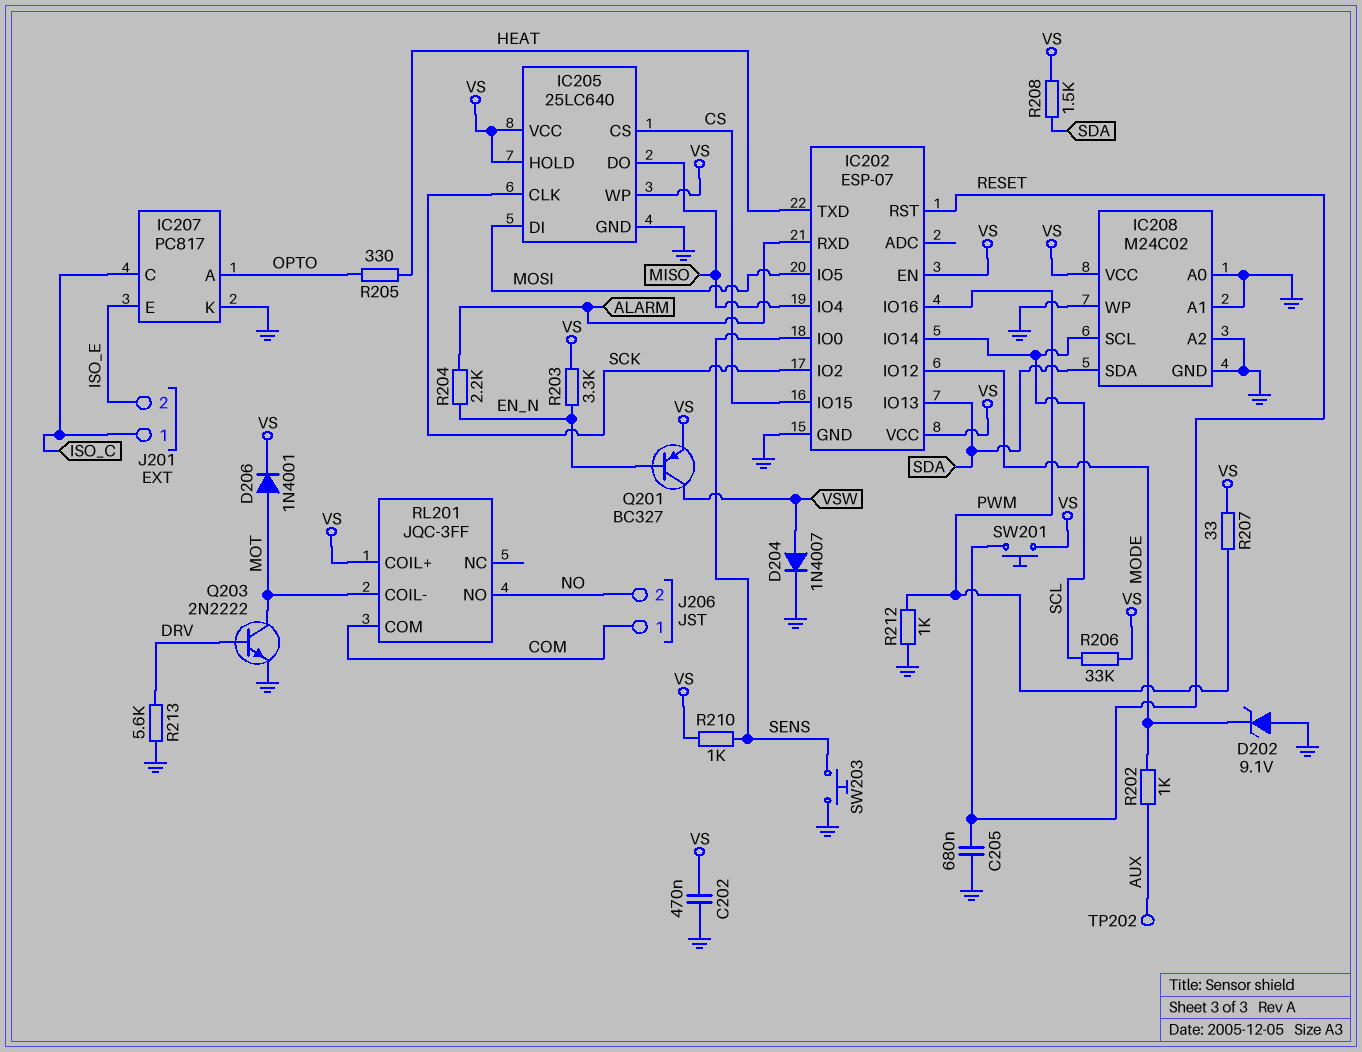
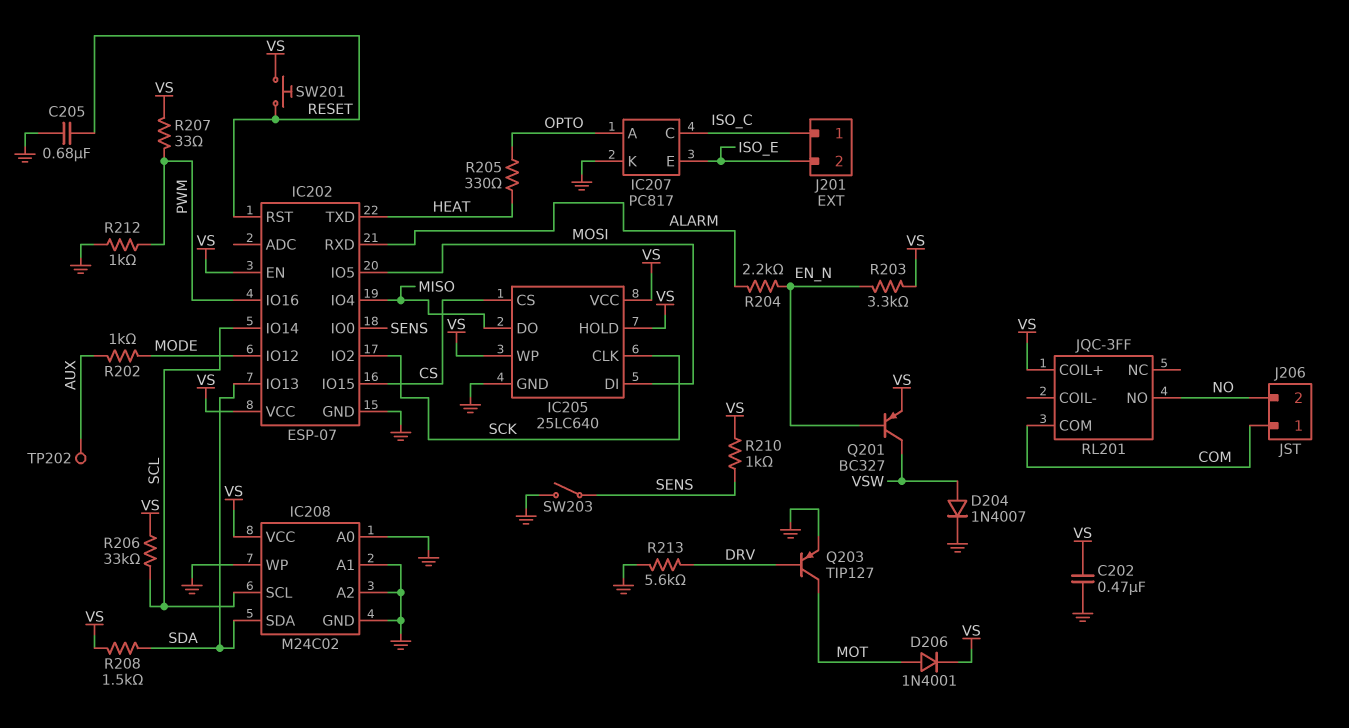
D202: zener 9.1V (A GND, K MODE) -> none
Q203: NPN 2N2222 (B DRV, C MOT, E GND) -> PNP TIP127 (B DRV, C MOT, E GND)
RL201 pin COIL-: MOT -> none
SW203: button (GND, SENS) -> switch (GND, SENS)

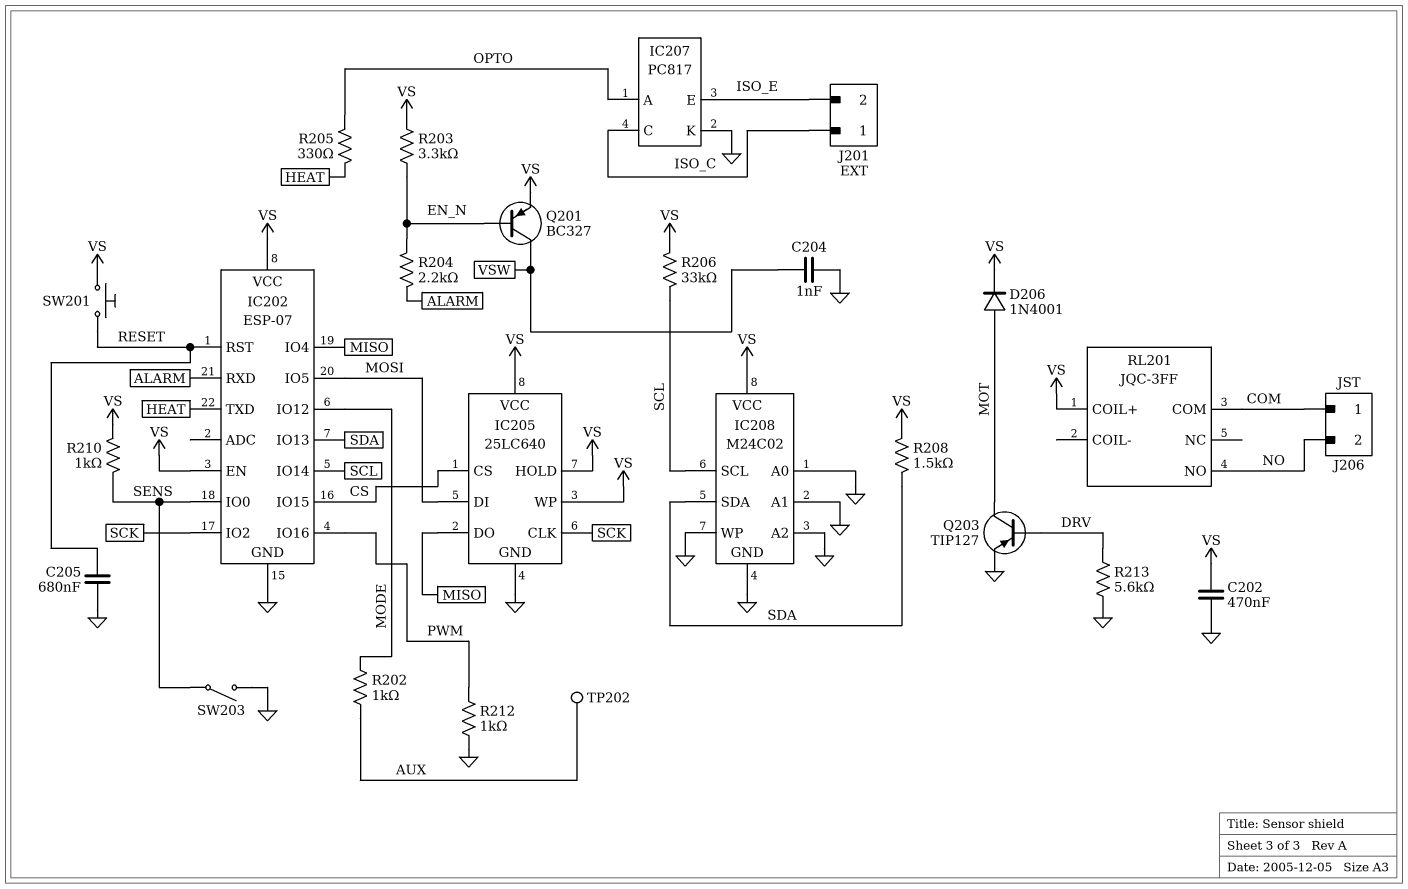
C204: none -> 1nF (GND, VSW)
D204: diode 1N4007 (A VSW, K GND) -> none
R207: 33 (PWM, VS) -> none

